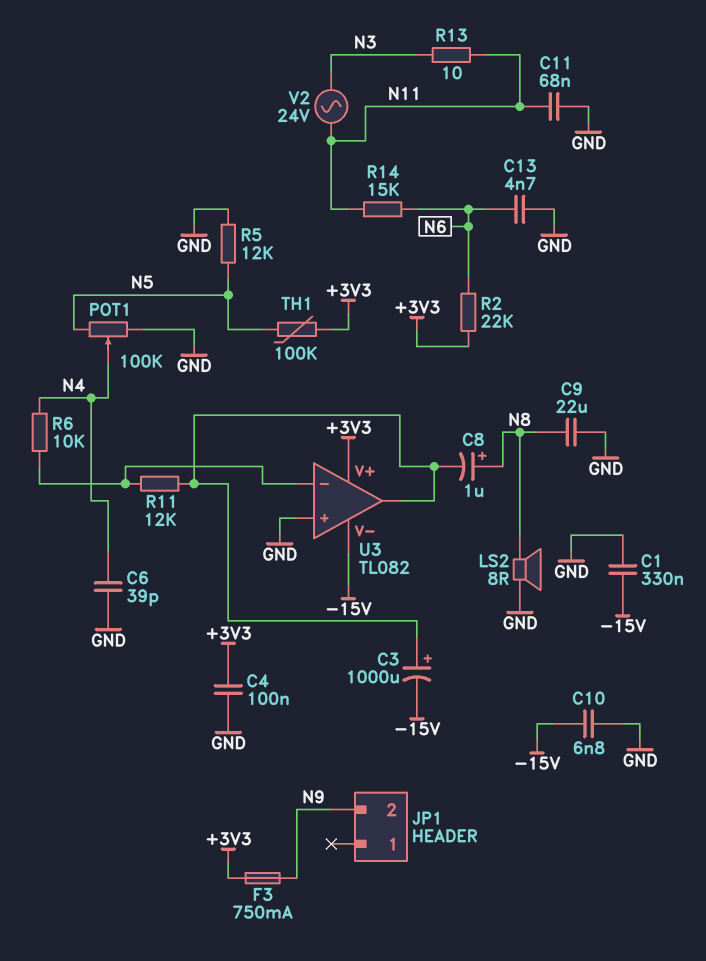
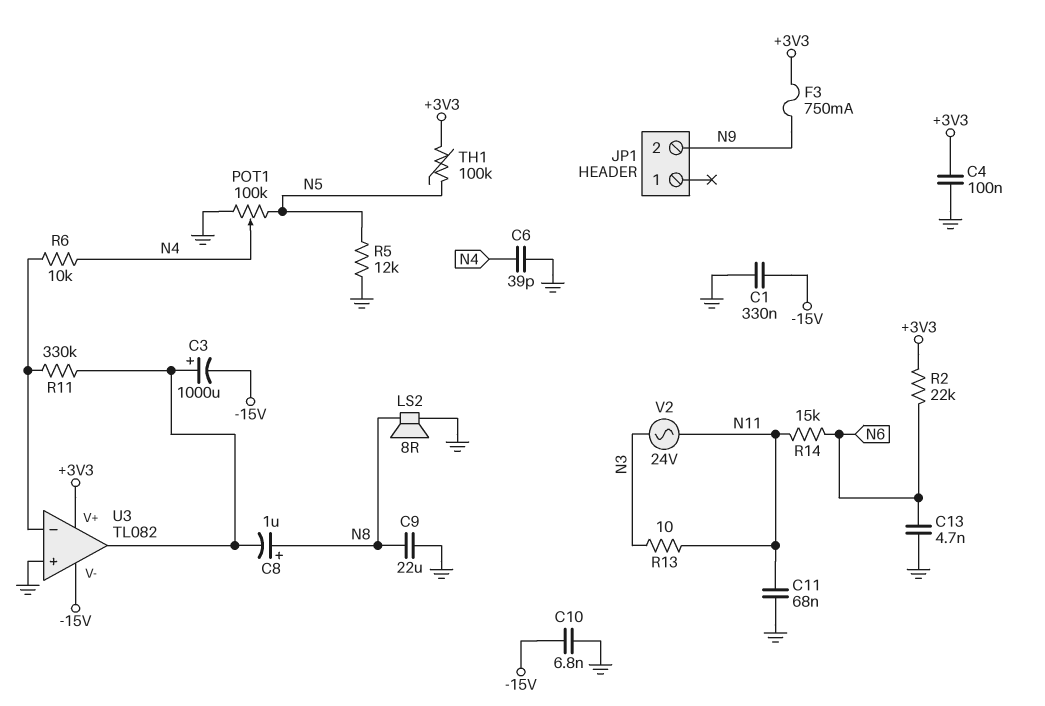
R11: 12k (U3/in-, U3/out) -> 330k (U3/in-, U3/out)

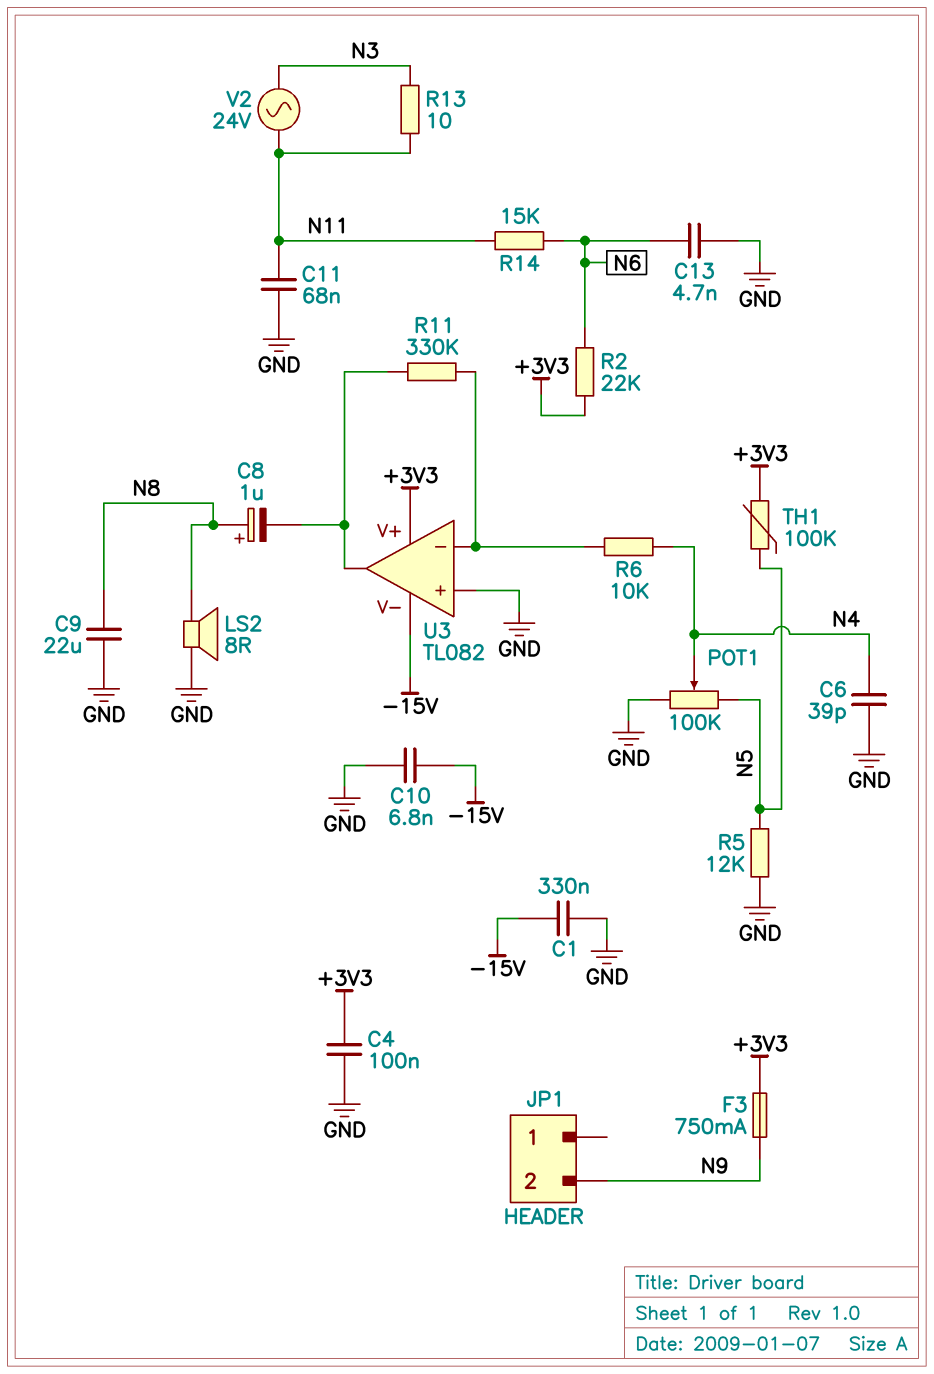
C3: 1000uF (plus U3/out, minus -15V) -> none

